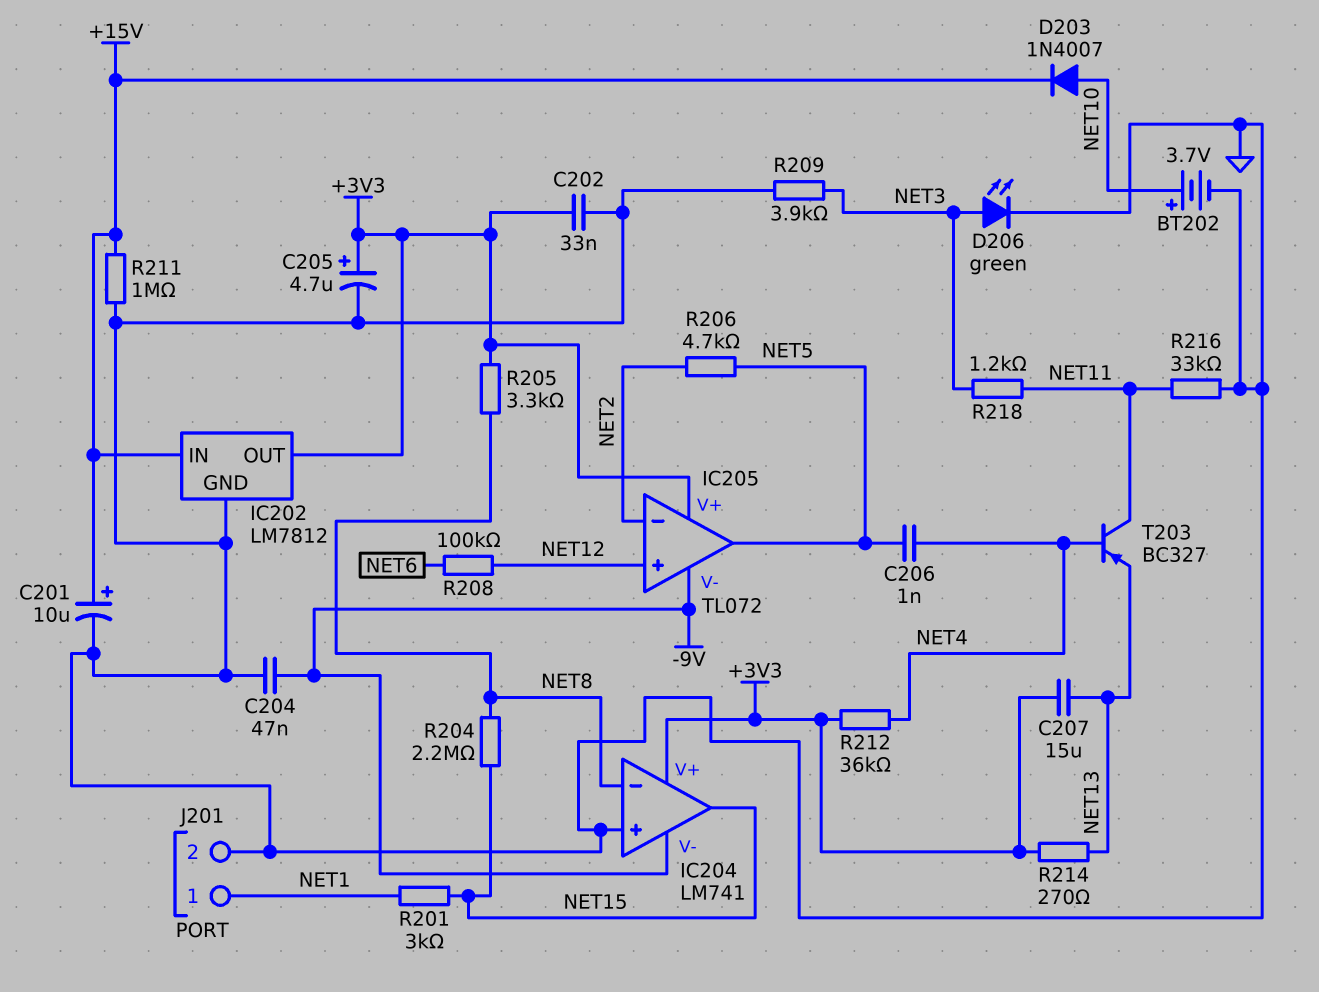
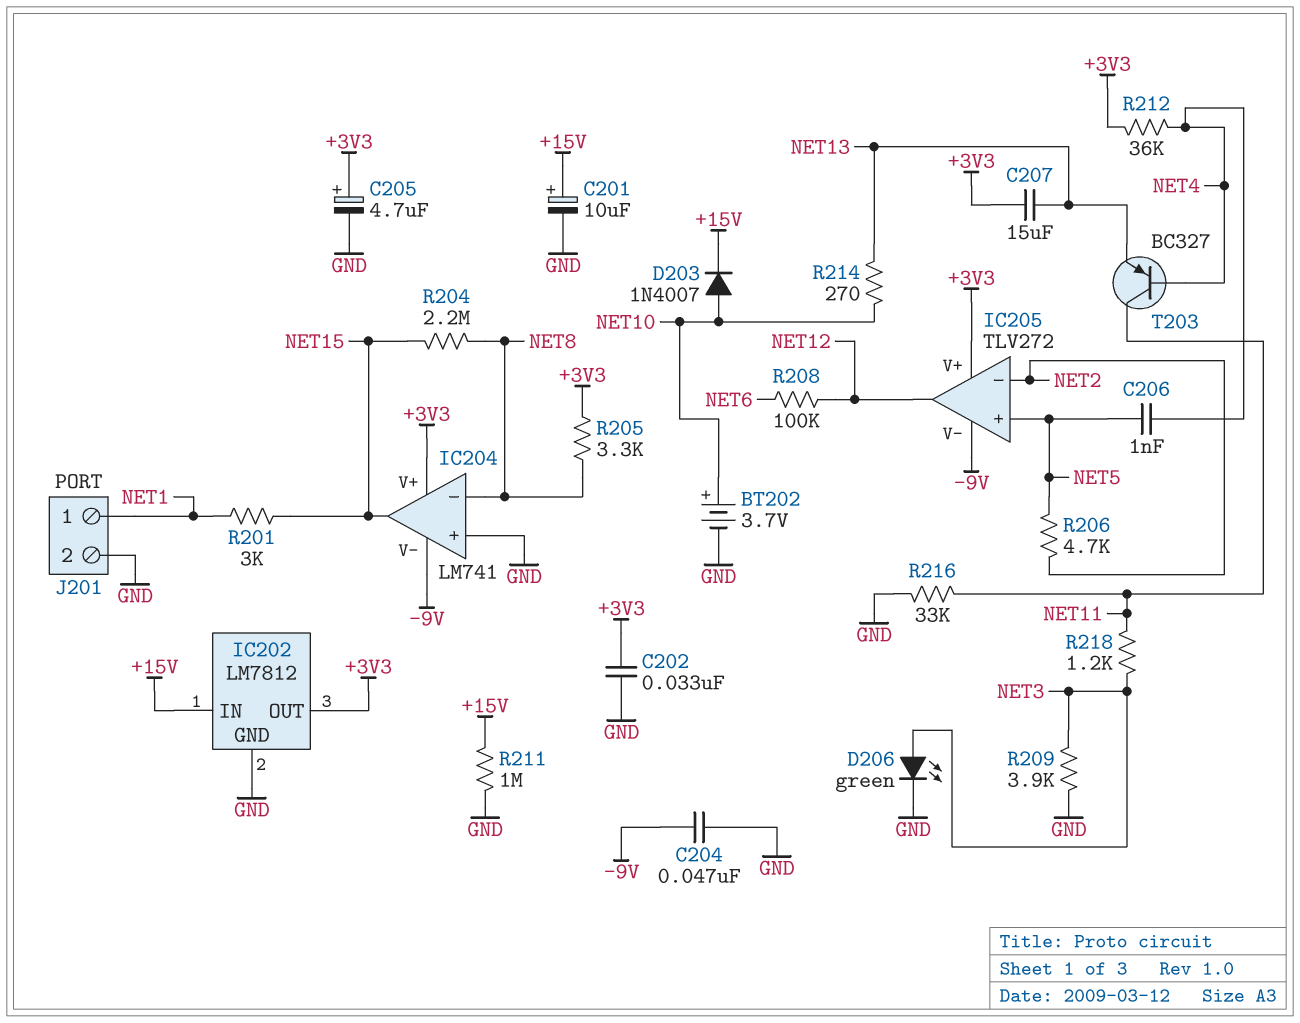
IC205: TL072 -> TLV272
IC205 pin in+: NET12 -> NET5
IC205 pin out: NET5 -> NET12
R214: 270 (+3V3, NET13) -> 270 (NET10, NET13)

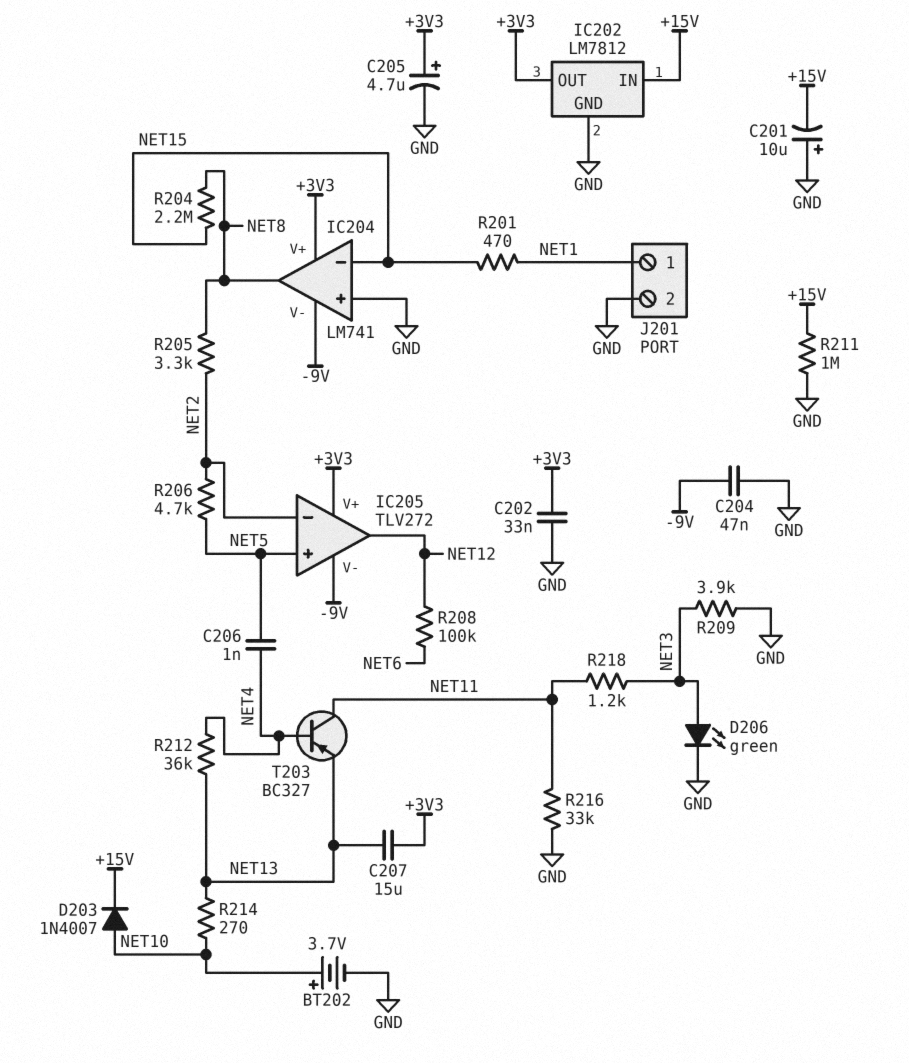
C201: 10uF (plus +15V, minus GND) -> 10uF (plus GND, minus +15V)
IC204 pin in-: NET8 -> NET15
IC204 pin out: NET15 -> NET8
R201: 3k (NET1, NET15) -> 470 (NET1, NET15)
R205: 3.3k (+3V3, NET8) -> 3.3k (NET2, NET8)
R212: 36k (+3V3, NET4) -> 36k (NET4, NET13)

